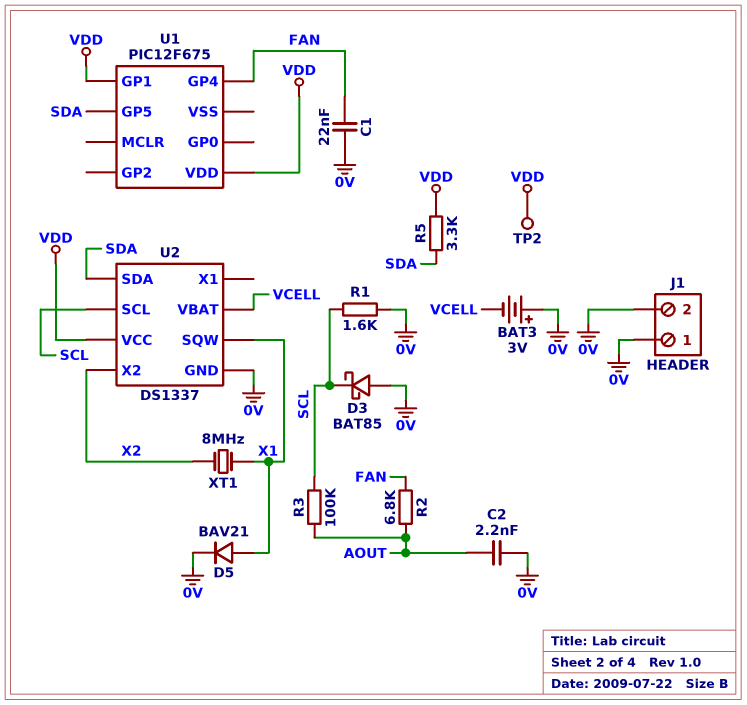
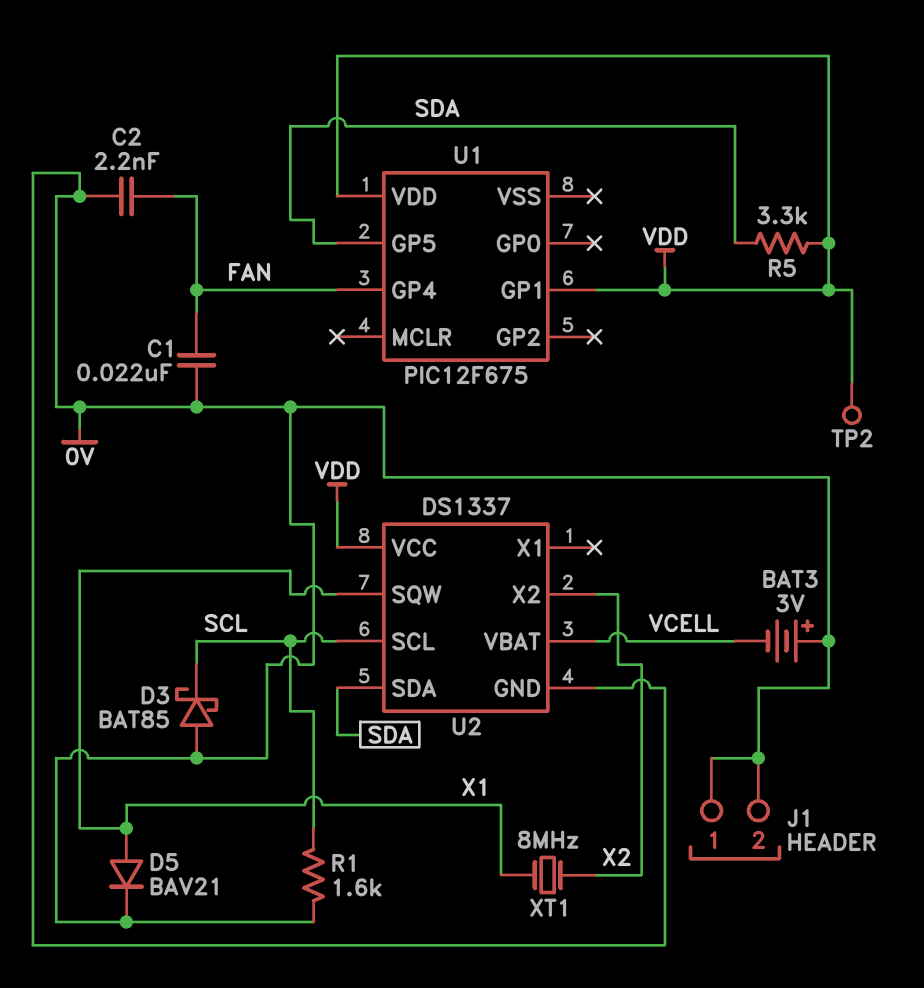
C2: 2.2nF (0V, AOUT) -> 2.2nF (0V, FAN)
R2: 6.8k (AOUT, FAN) -> none
R3: 100k (AOUT, SCL) -> none

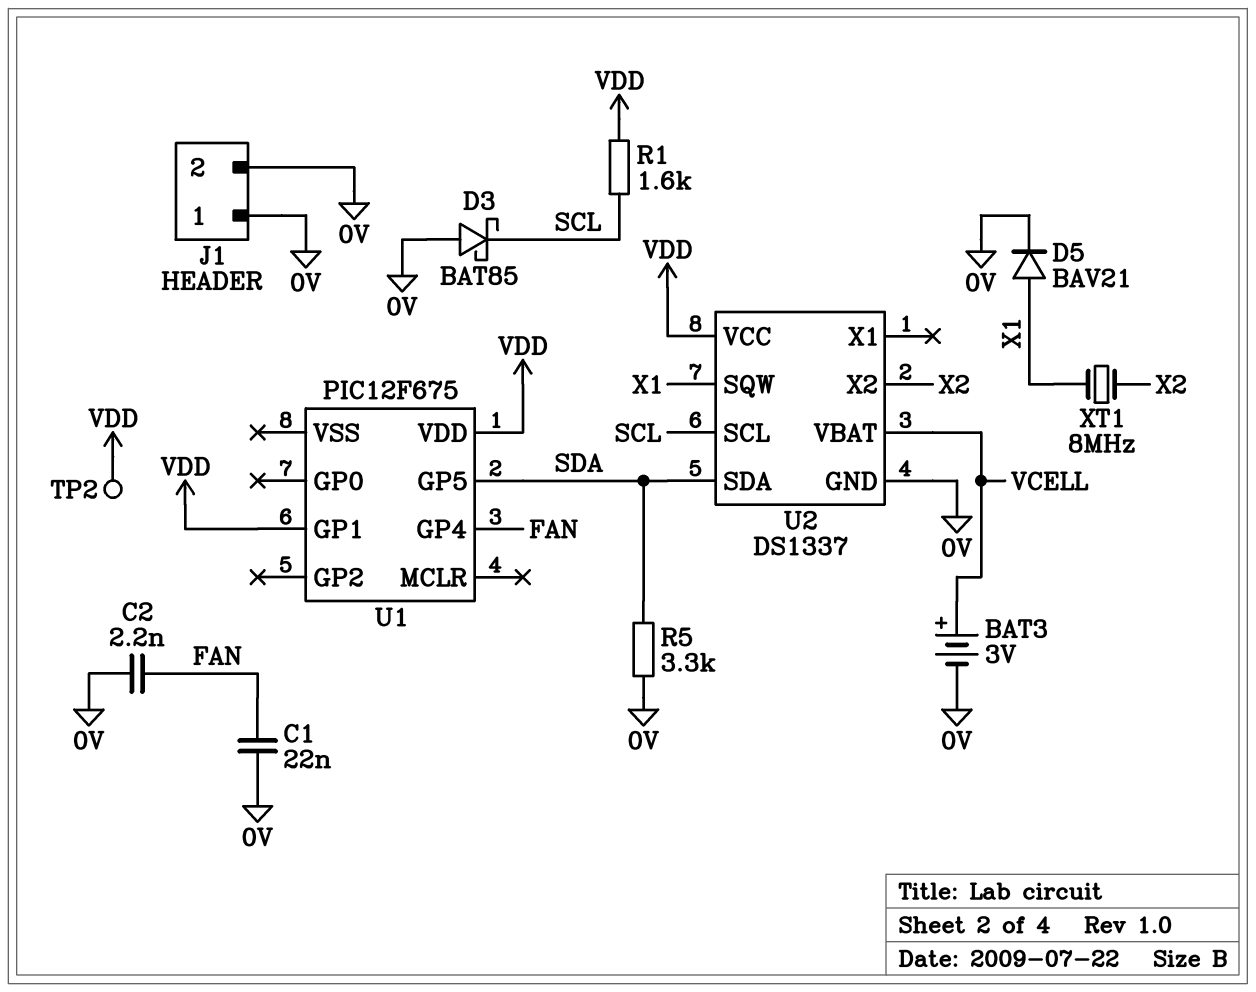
BAT3: 3V (plus 0V, minus VCELL) -> 3V (plus VCELL, minus 0V)
R1: 1.6k (0V, SCL) -> 1.6k (SCL, VDD)
R5: 3.3k (SDA, VDD) -> 3.3k (0V, SDA)

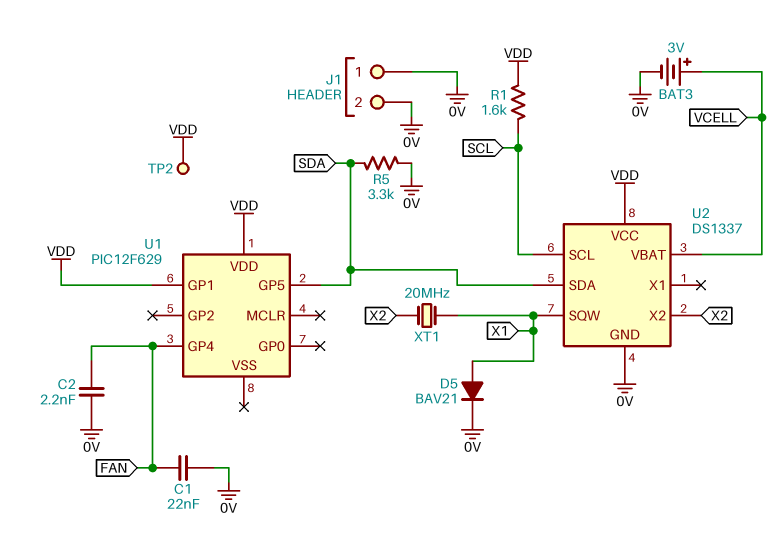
D3: schottky BAT85 (A 0V, K SCL) -> none
U1: PIC12F675 -> PIC12F629
XT1: 8MHz (X1, X2) -> 20MHz (X1, X2)

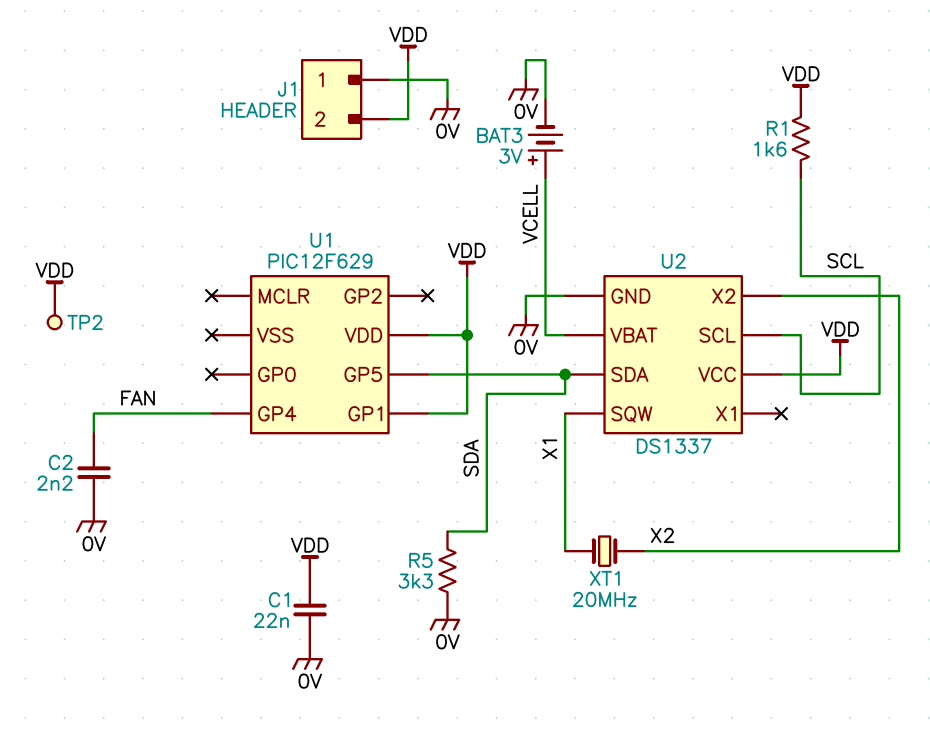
C1: 22nF (0V, FAN) -> 22nF (0V, VDD)
D5: diode BAV21 (A X1, K 0V) -> none
J1 pin 2: 0V -> VDD

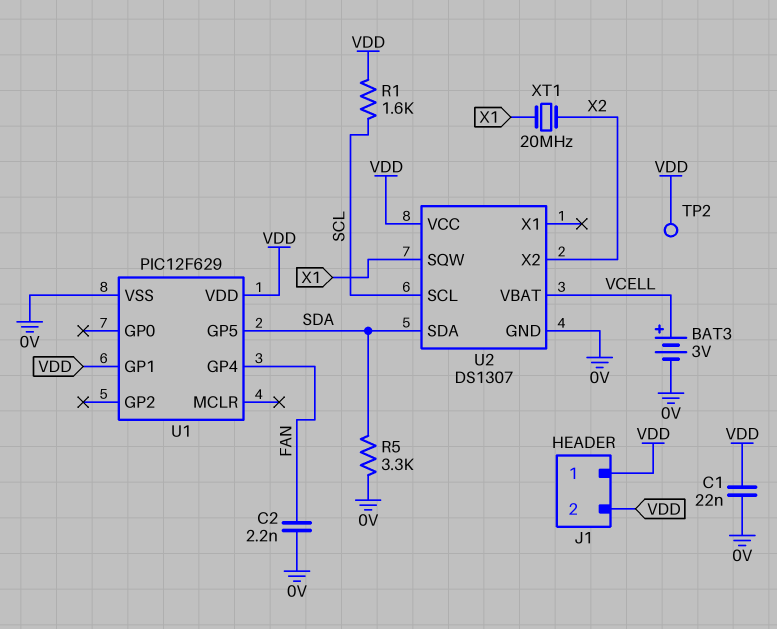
J1 pin 1: 0V -> VDD
U1 pin VSS: none -> 0V
U2: DS1337 -> DS1307

